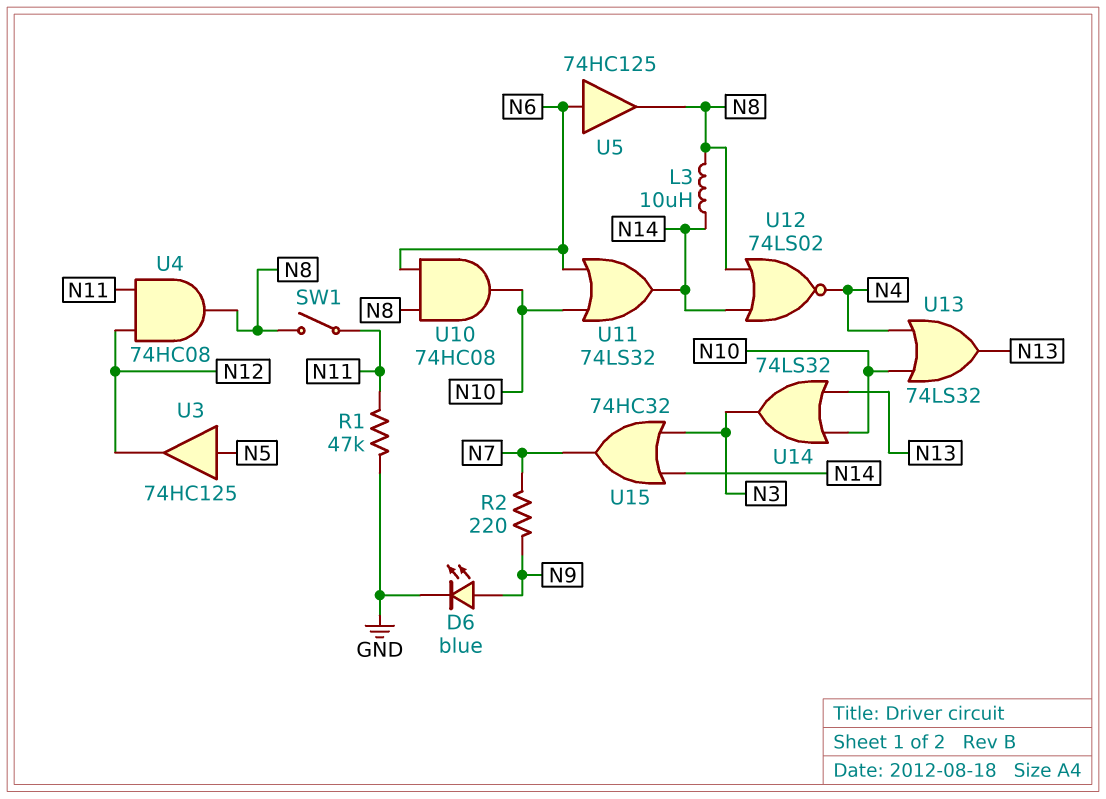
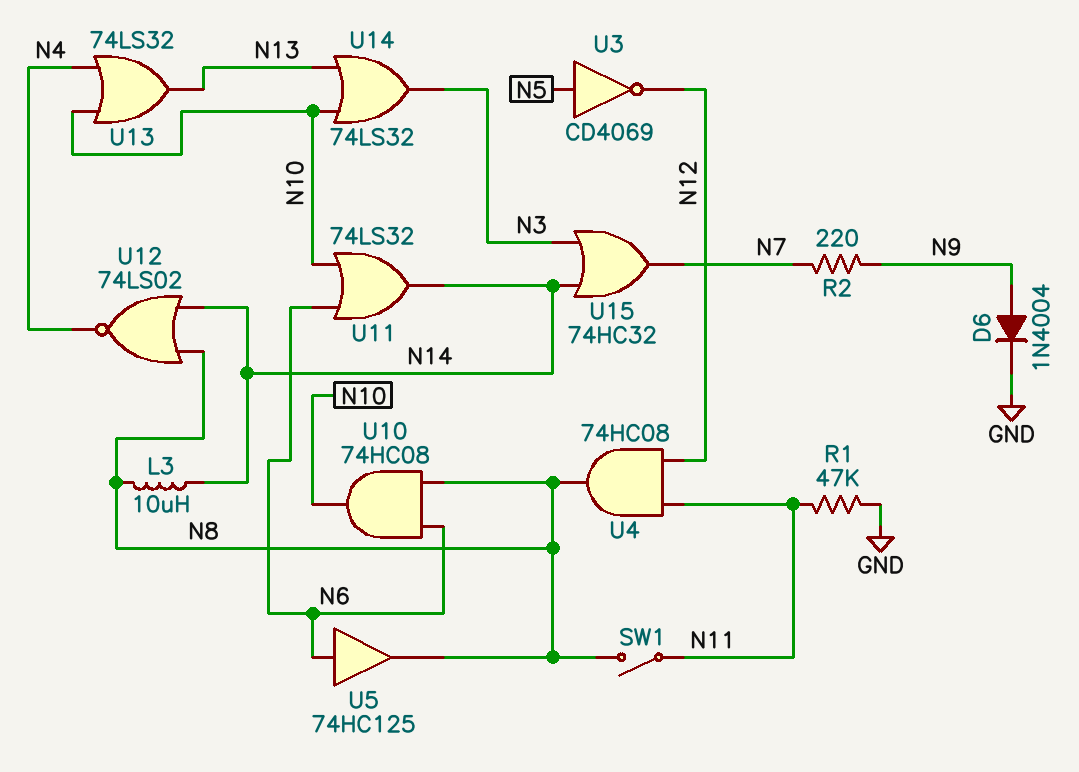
D6: LED blue (A N9, K GND) -> diode 1N4004 (A N9, K GND)
U3: buffer 74HC125 (in N5, out N12) -> NOT CD4069 (in N5, out N12)

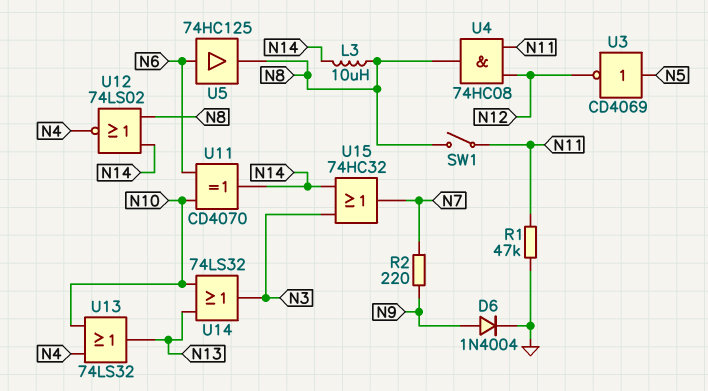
U10: AND 74HC08 (in N6, in N8, out N10) -> none
U11: OR 74LS32 (in N6, in N10, out N14) -> XOR CD4070 (in N6, in N10, out N14)

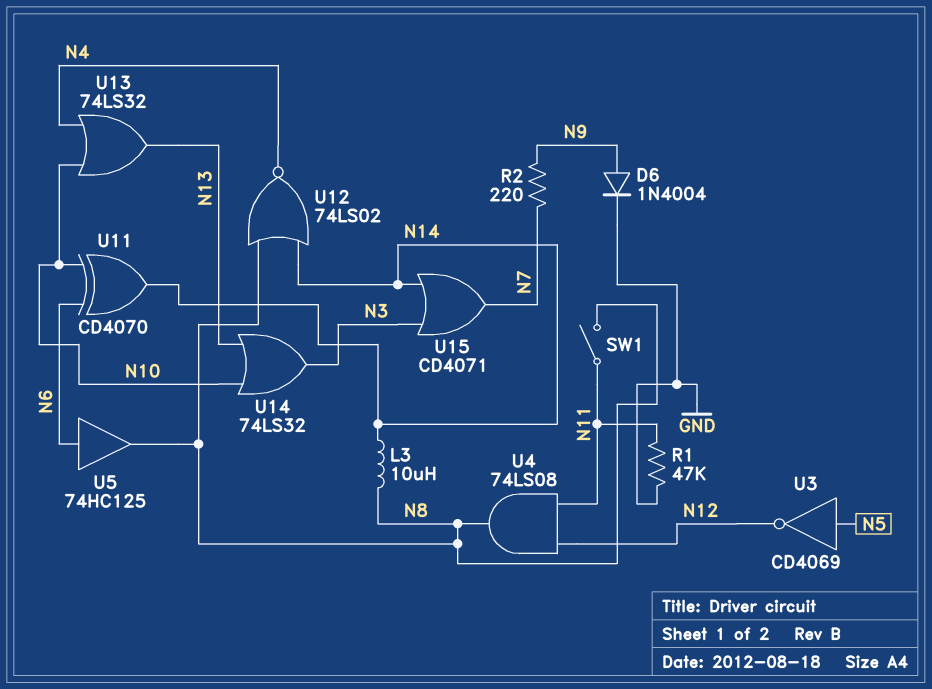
U4: AND 74HC08 (in N11, in N12, out N8) -> AND 74LS08 (in N11, in N12, out N8)
U15: OR 74HC32 (in N3, in N14, out N7) -> OR CD4071 (in N3, in N14, out N7)

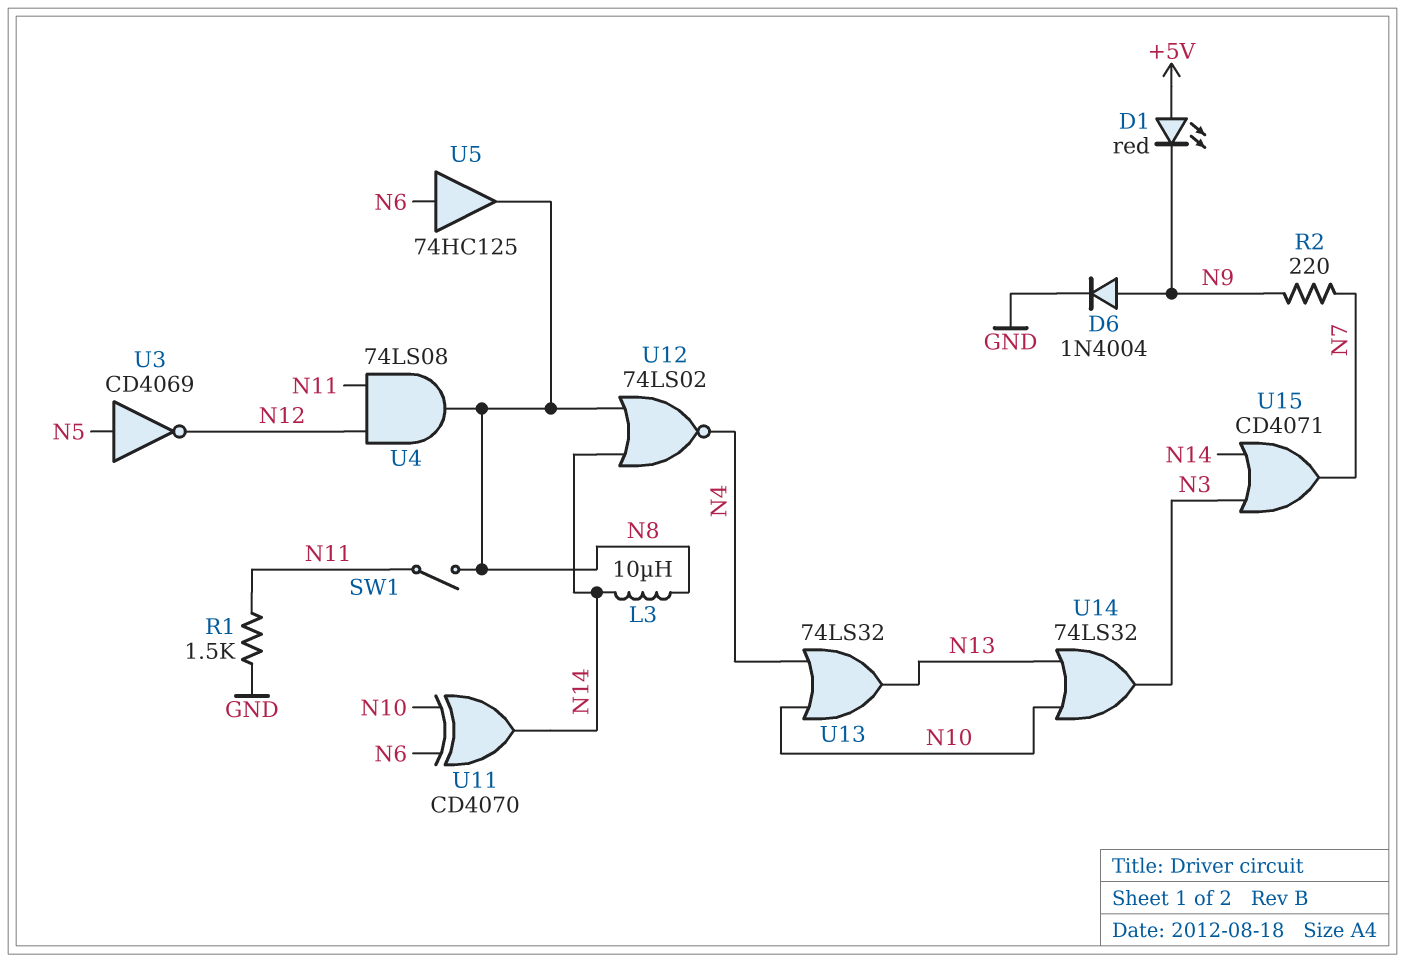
D1: none -> LED red (A +5V, K N9)
R1: 47k (GND, N11) -> 1.5k (GND, N11)

